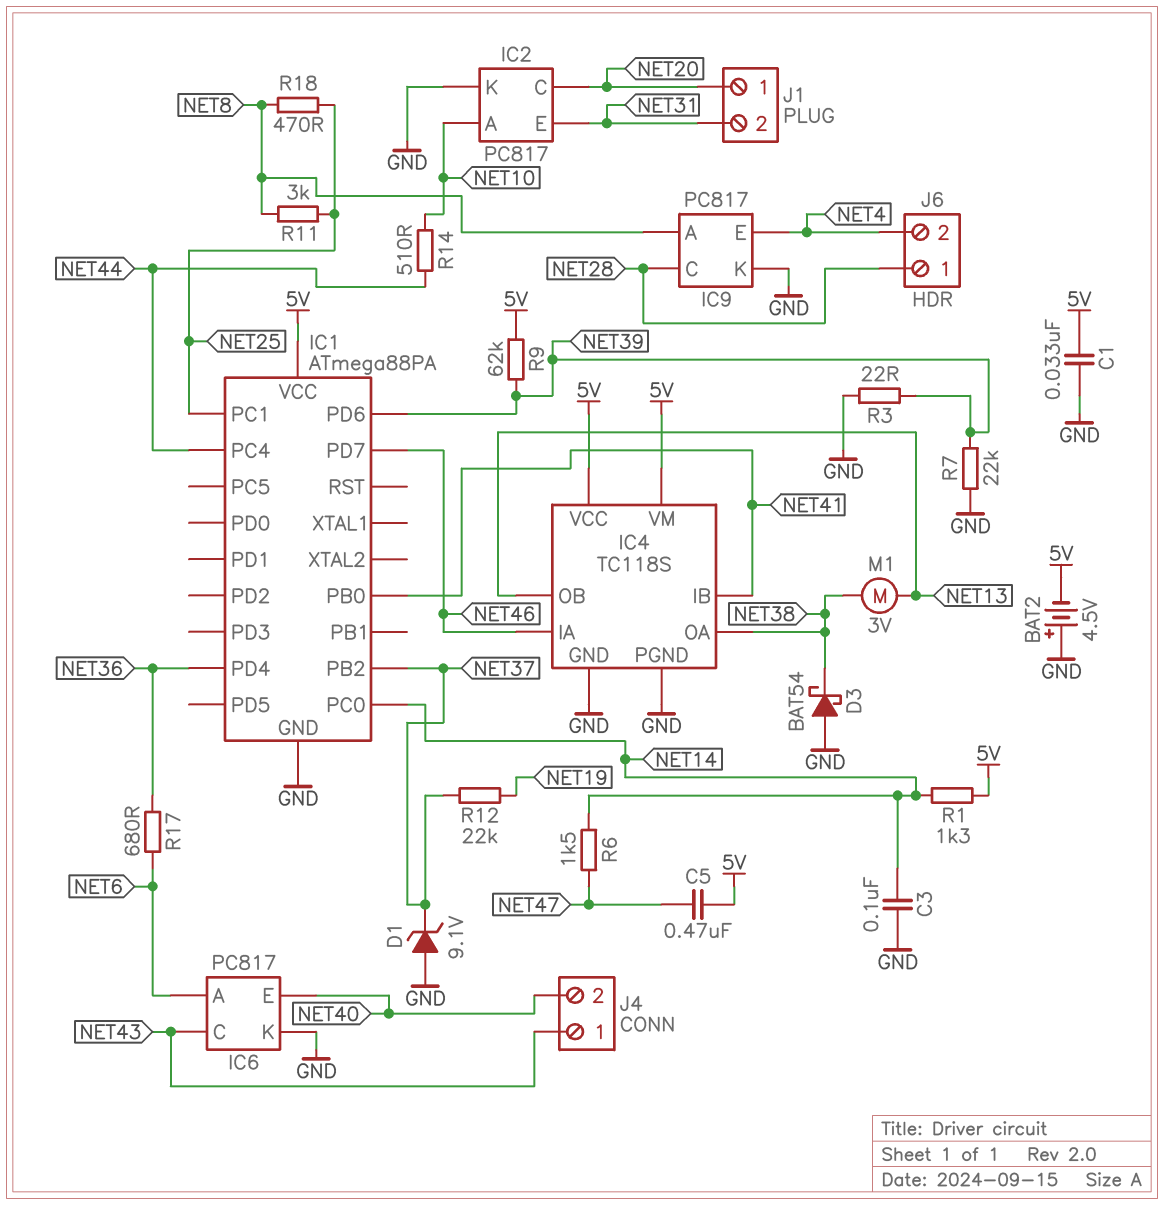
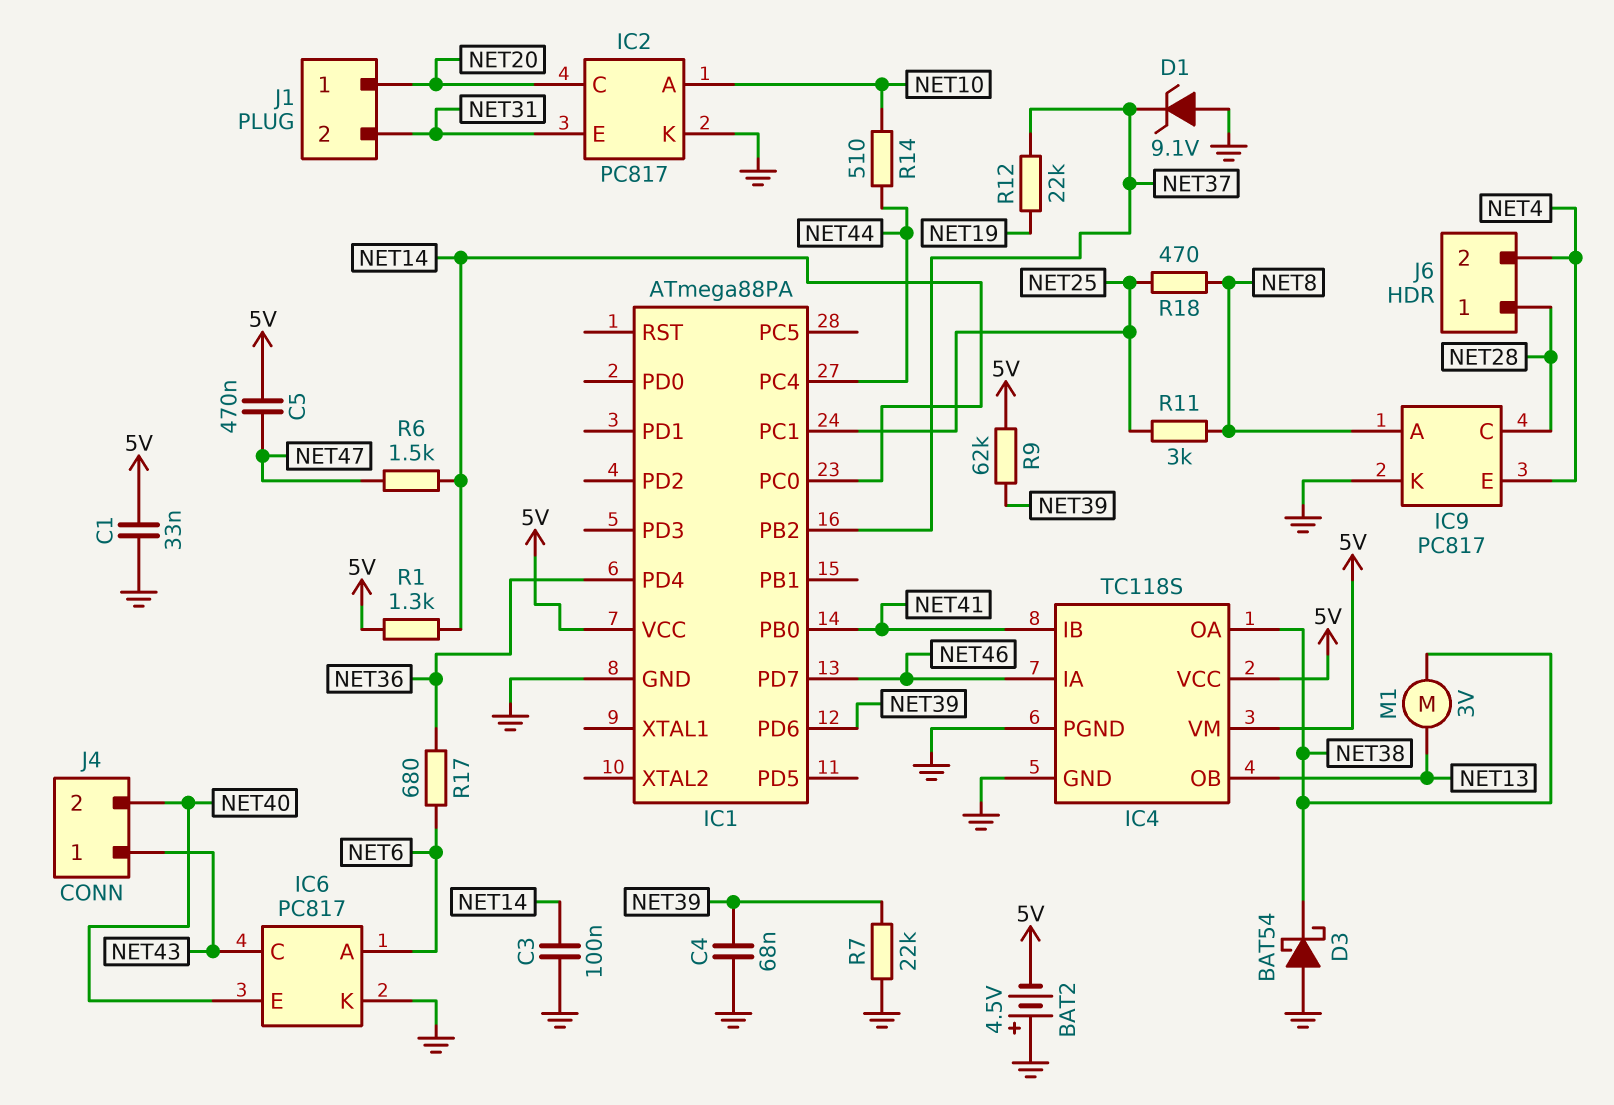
C4: none -> 68nF (GND, NET39)
R3: 22 (GND, NET39) -> none

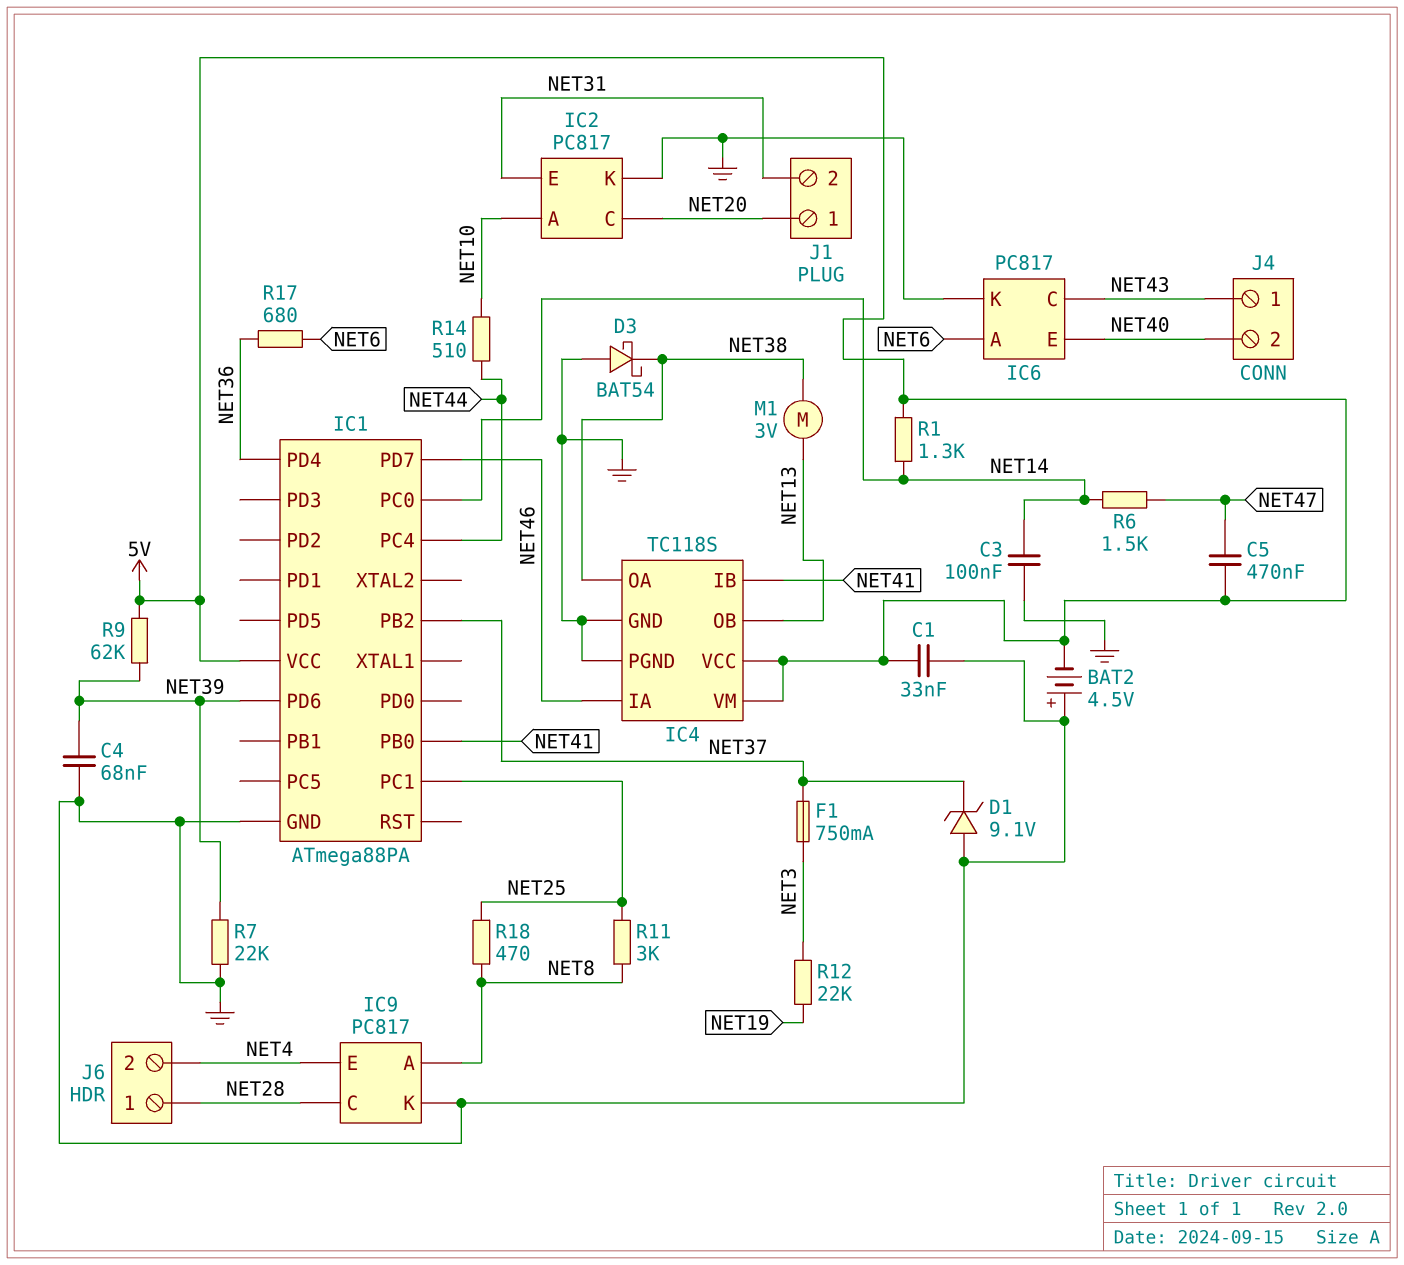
F1: none -> 750mA (NET3, NET37)
R12: 22k (NET19, NET37) -> 22k (NET3, NET19)

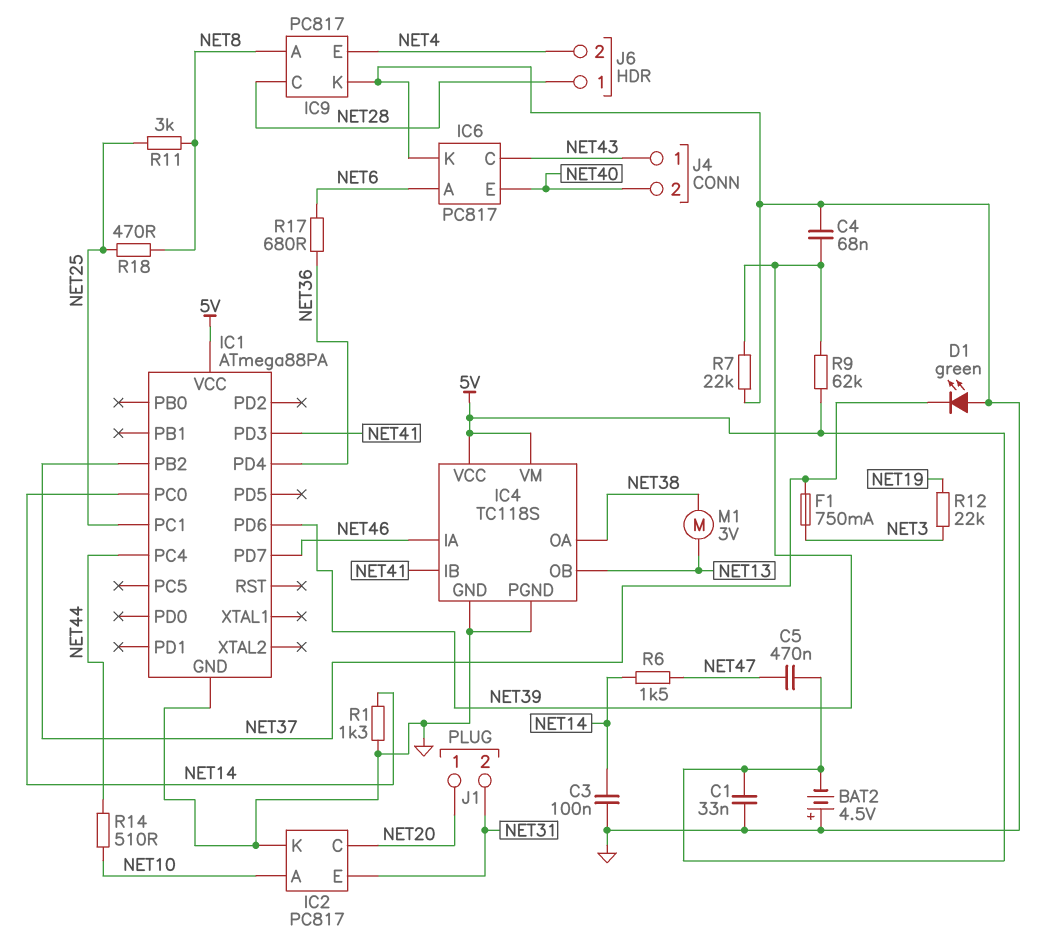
D1: zener 9.1V (A GND, K NET37) -> LED green (A GND, K NET37)
D3: schottky BAT54 (A GND, K NET38) -> none
IC1 pin PB0: NET41 -> none
IC1 pin PD3: none -> NET41
R1: 1.3k (5V, NET14) -> 1.3k (GND, NET14)

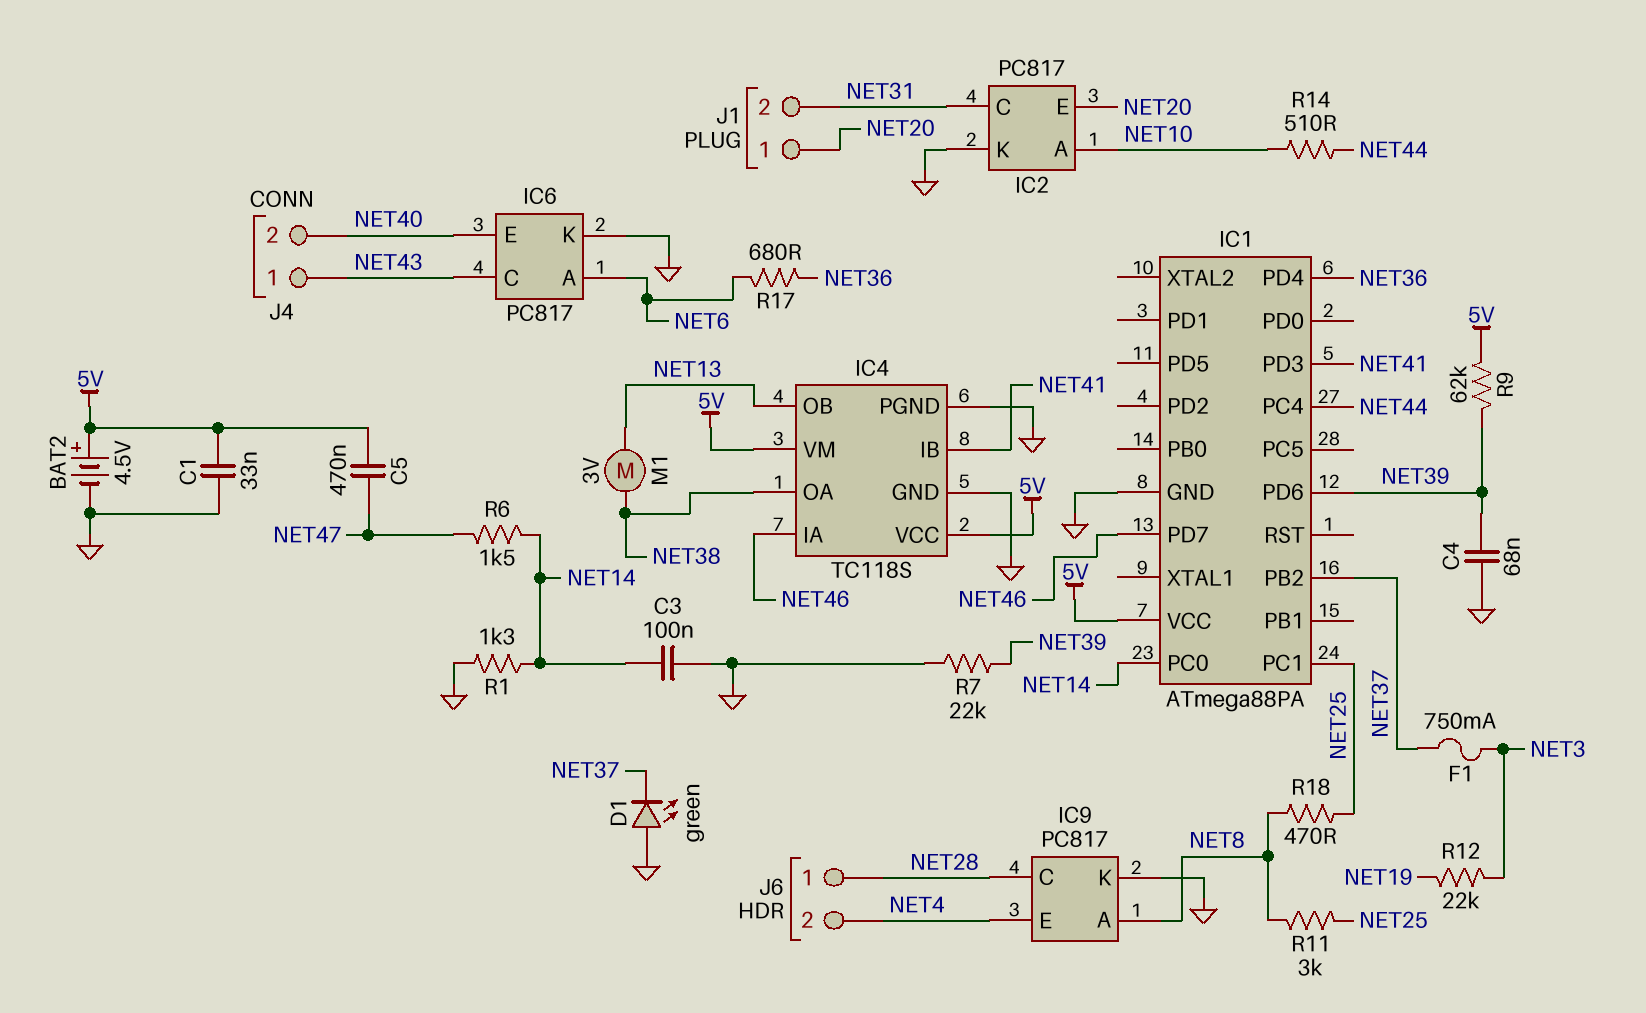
BAT2: 4.5V (plus GND, minus 5V) -> 4.5V (plus 5V, minus GND)
IC2 pin C: NET20 -> NET31
IC2 pin E: NET31 -> NET20

